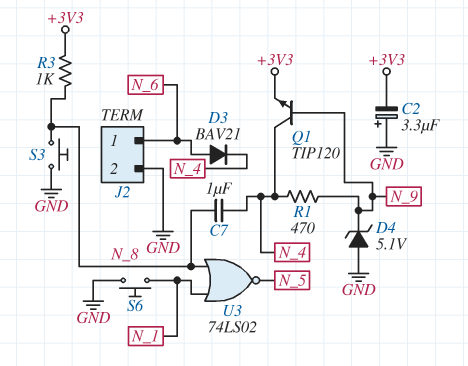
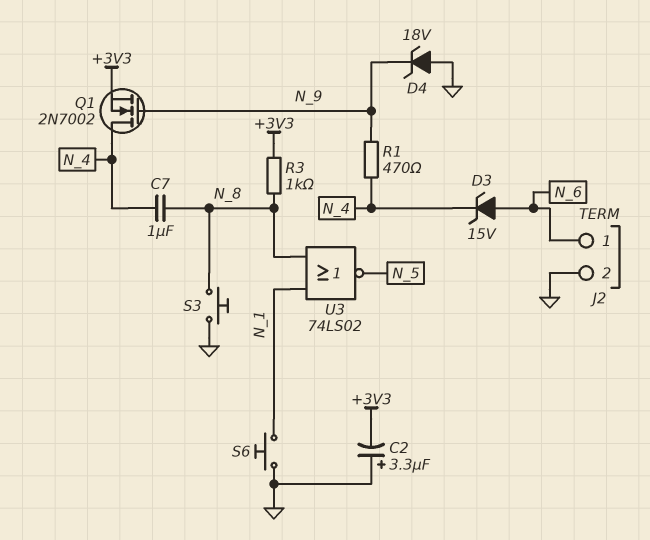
D3: diode BAV21 (A N_6, K N_4) -> zener 15V (A N_6, K N_4)
D4: zener 5.1V (A GND, K N_9) -> zener 18V (A GND, K N_9)
Q1: NPN TIP120 (B N_9, C N_4, E +3V3) -> NMOS 2N7002 (G N_9, D N_4, S +3V3)

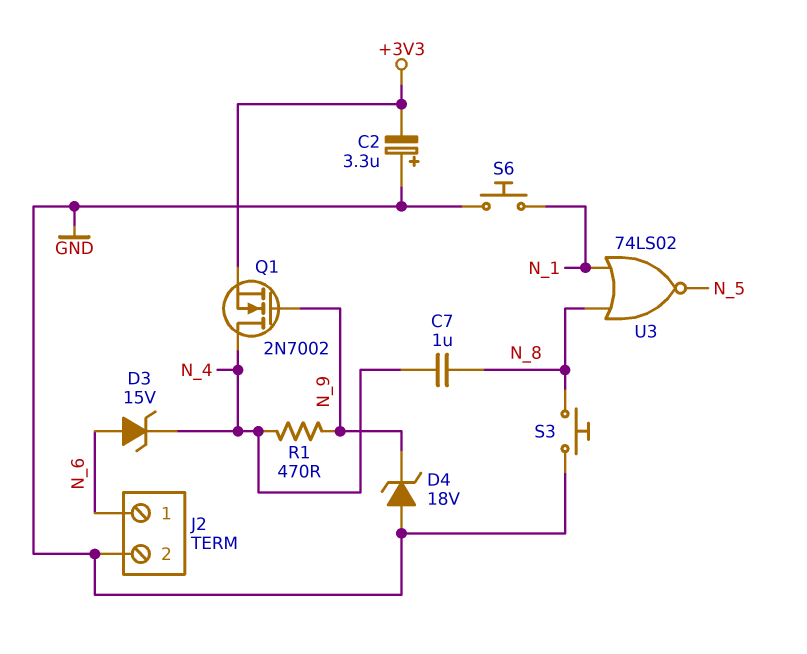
R3: 1k (+3V3, N_8) -> none

